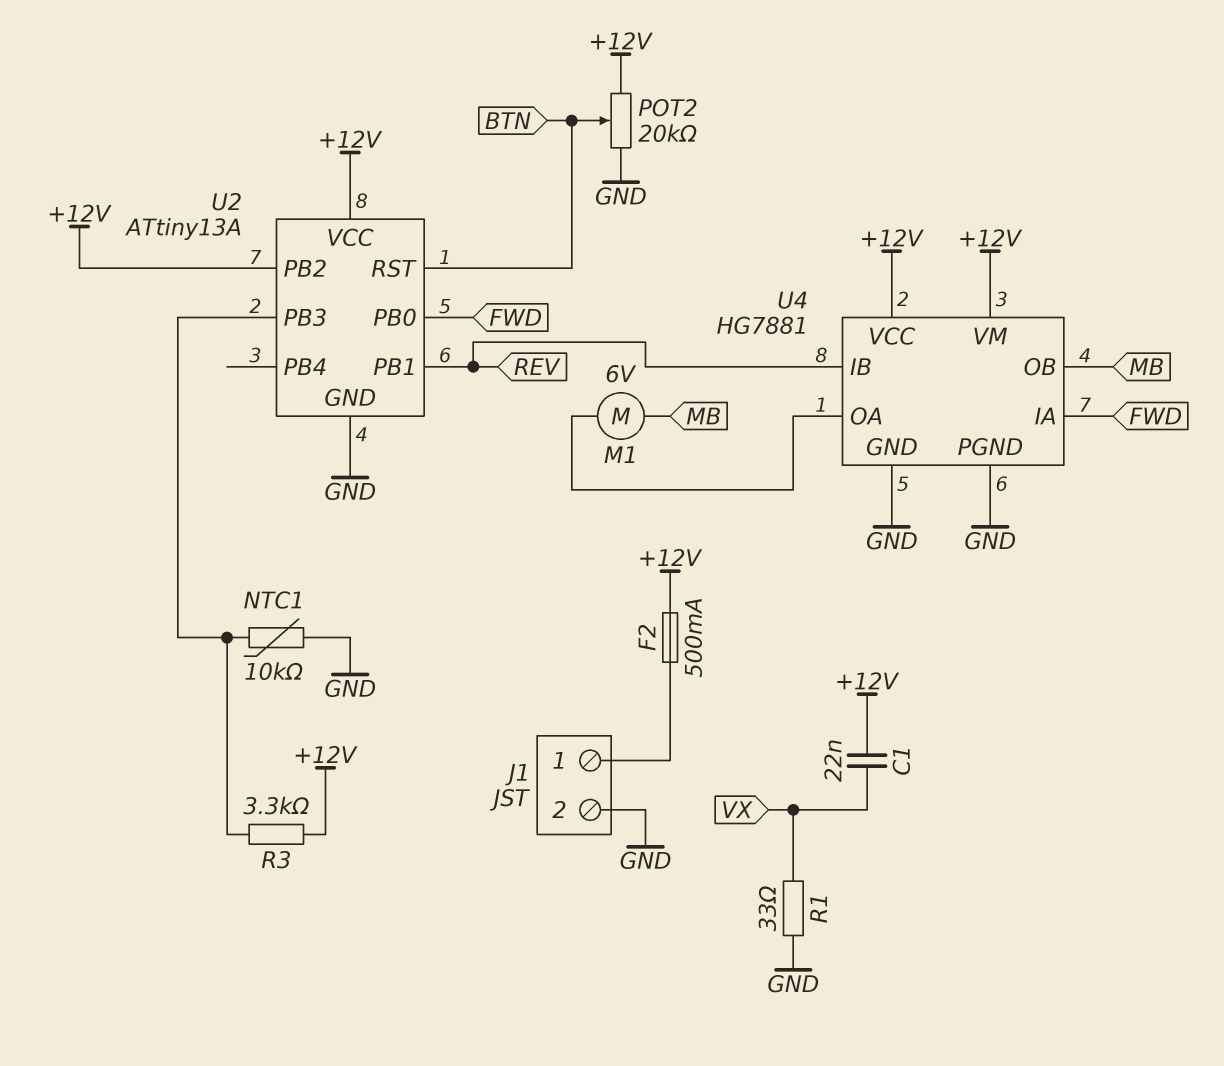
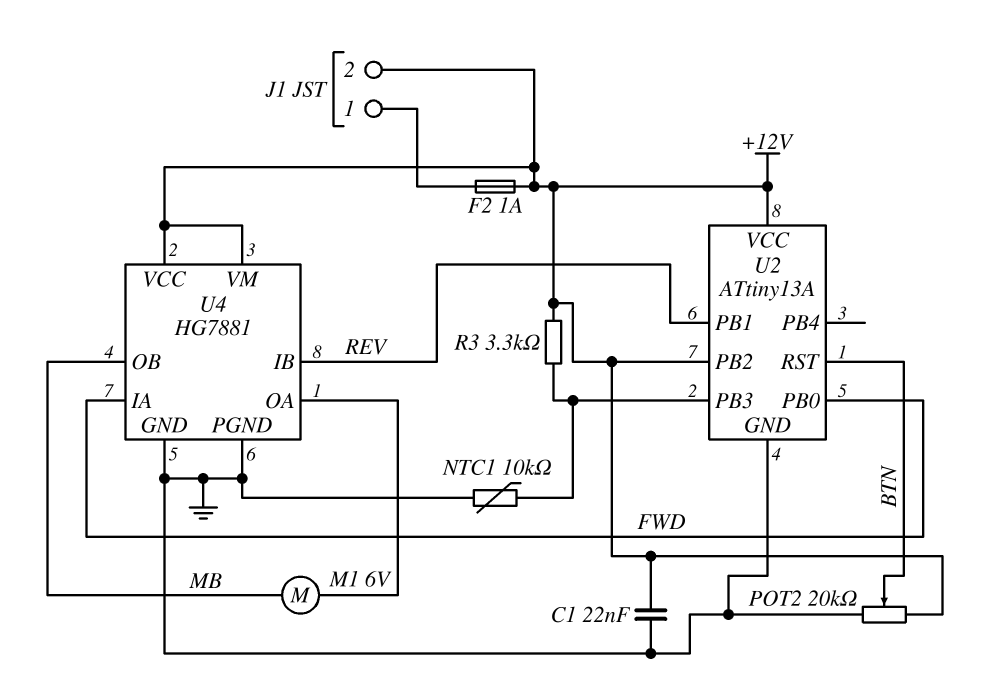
C1: 22nF (+12V, VX) -> 22nF (+12V, GND)
F2: 500mA (+12V, J1/1) -> 1A (+12V, J1/1)
J1 pin 2: GND -> +12V
R1: 33 (GND, VX) -> none

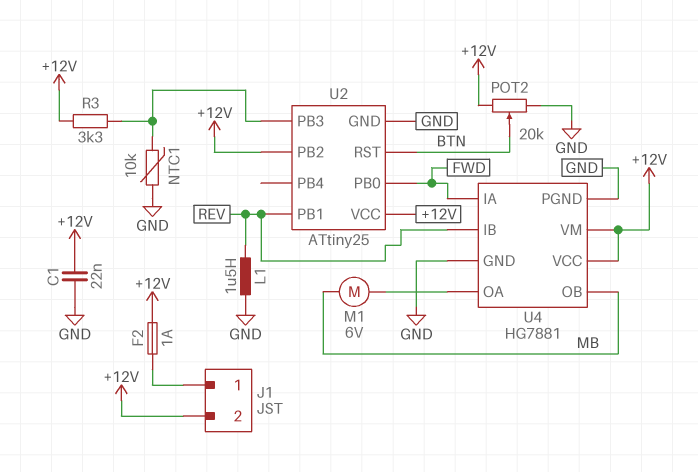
L1: none -> 1.5uH (GND, REV)
U2: ATtiny13A -> ATtiny25

